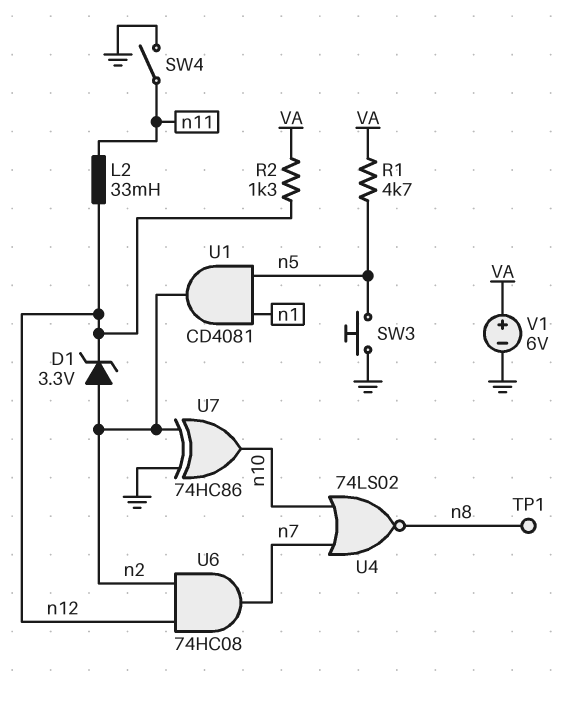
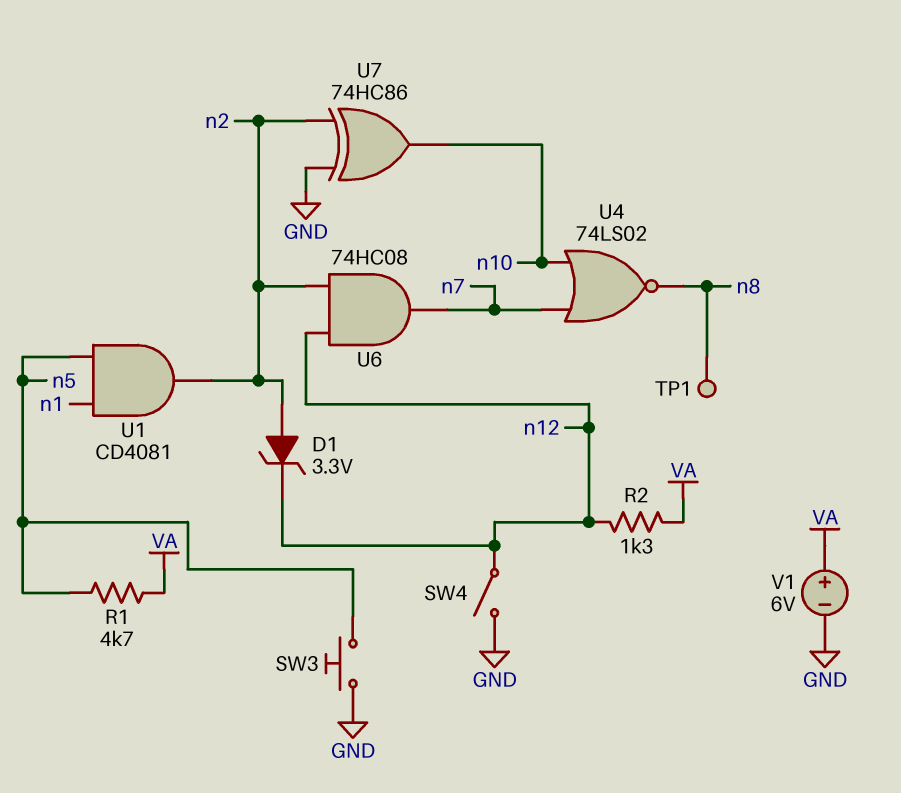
L2: 33mH (n11, n12) -> none
SW4: switch (GND, n11) -> switch (GND, n12)

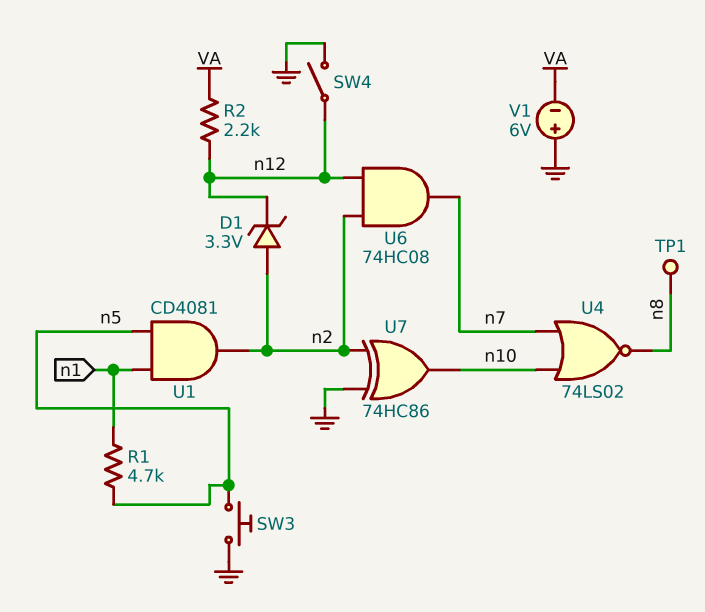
R1: 4.7k (VA, n5) -> 4.7k (n1, n5)
R2: 1.3k (VA, n12) -> 2.2k (VA, n12)
V1: 6V (plus VA, minus GND) -> 6V (plus GND, minus VA)

